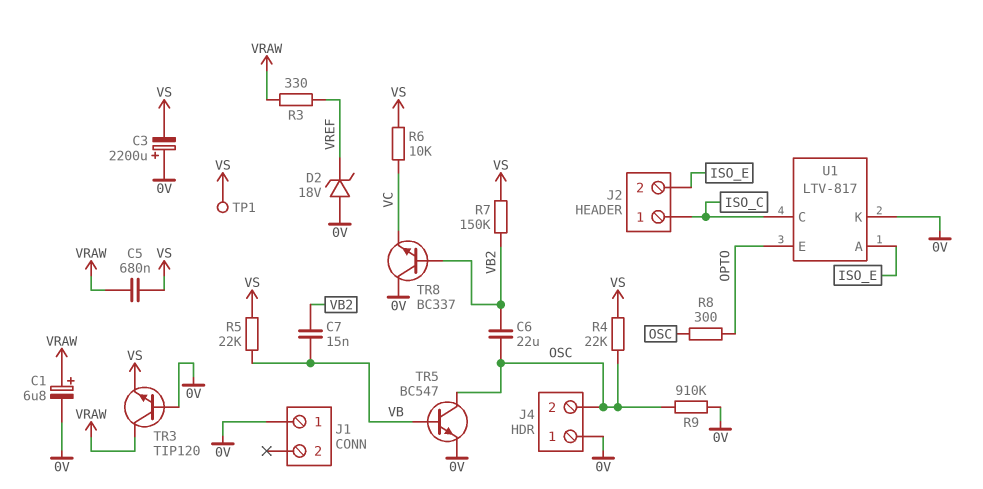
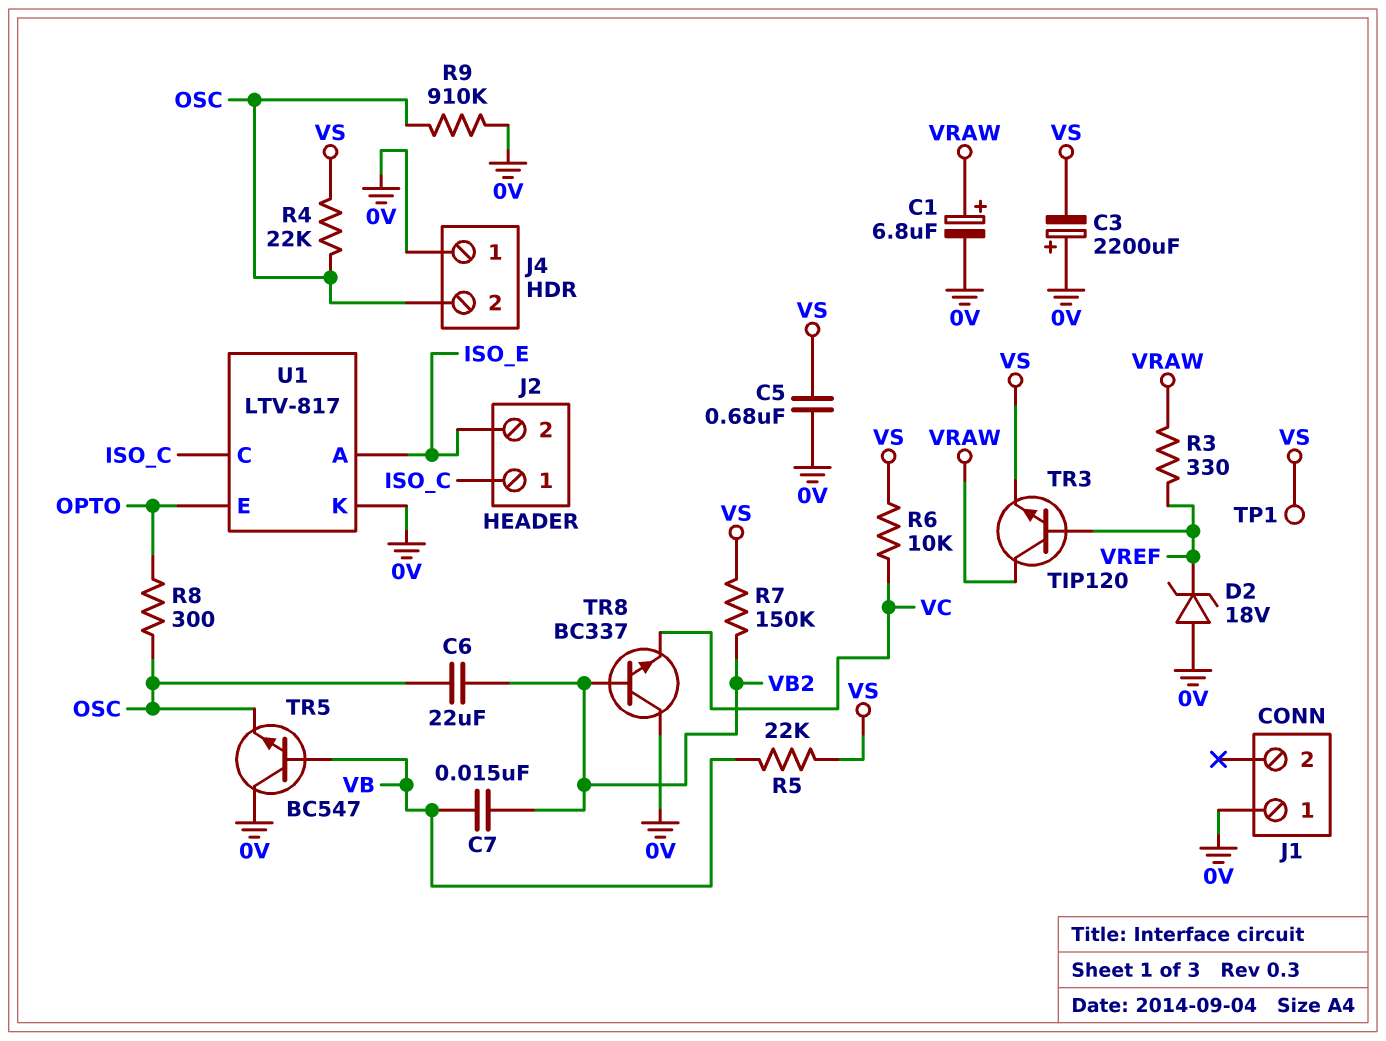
C5: 680nF (VRAW, VS) -> 680nF (0V, VS)
TR3: NPN TIP120 (B 0V, C VRAW, E VS) -> NPN TIP120 (B VREF, C VRAW, E VS)
TR5: NPN BC547 (B VB, C OSC, E 0V) -> NPN BC547 (B VB, C 0V, E OSC)

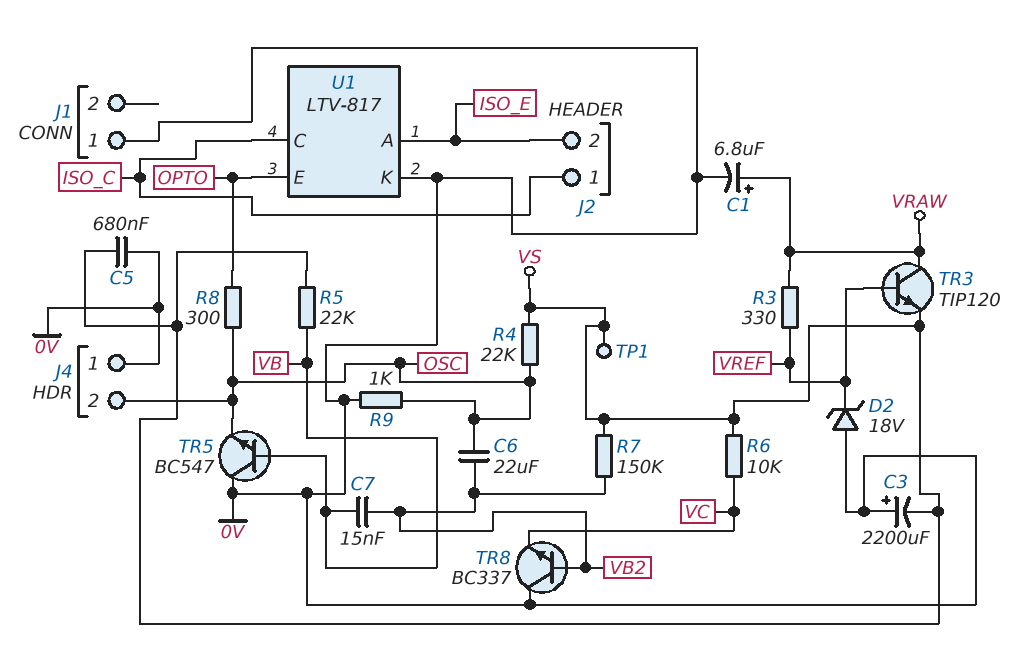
R9: 910k (0V, OSC) -> 1k (0V, OSC)

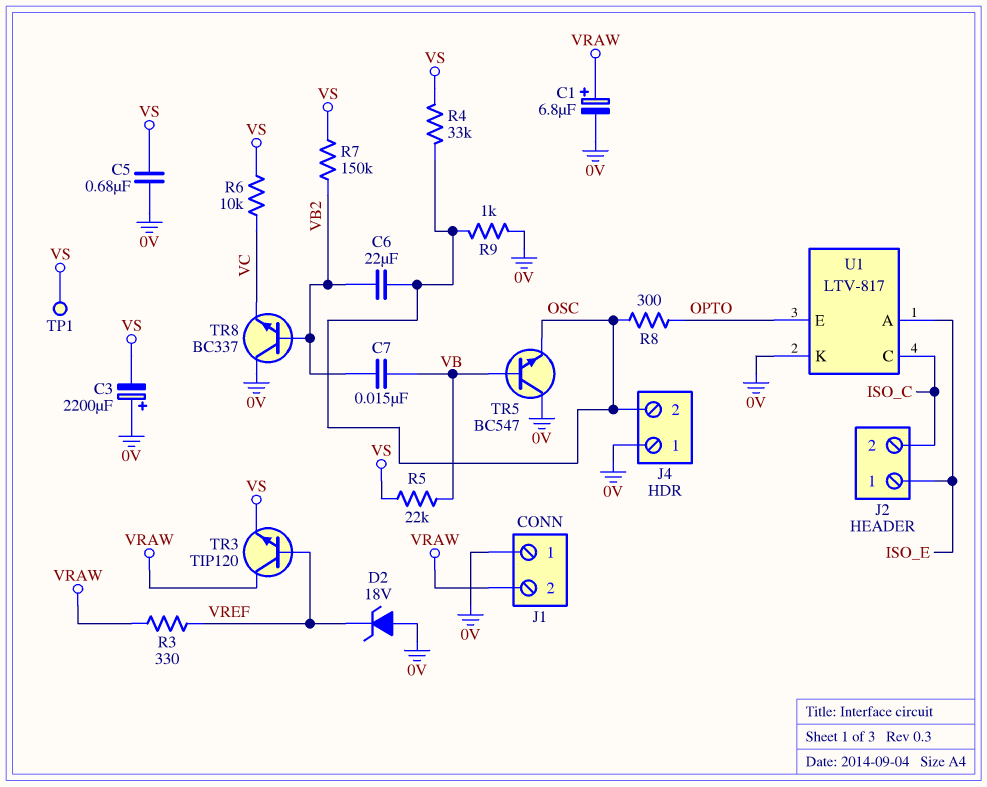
J1 pin 2: none -> VRAW
J2 pin 1: ISO_C -> ISO_E
J2 pin 2: ISO_E -> ISO_C
R4: 22k (OSC, VS) -> 33k (OSC, VS)

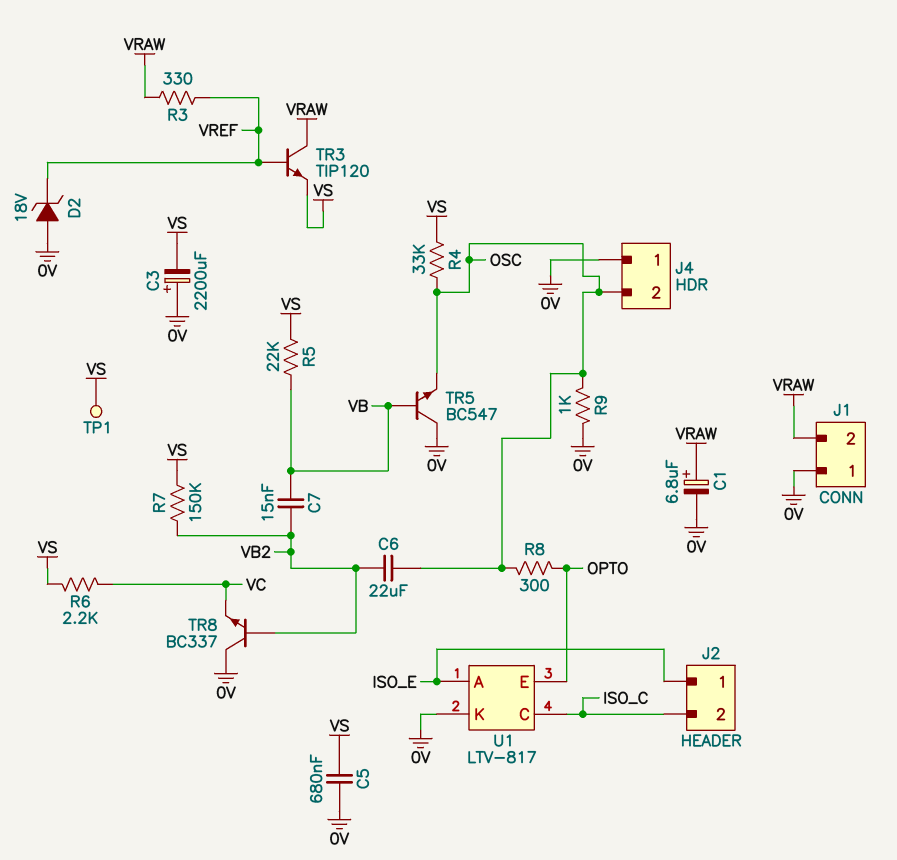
R6: 10k (VC, VS) -> 2.2k (VC, VS)

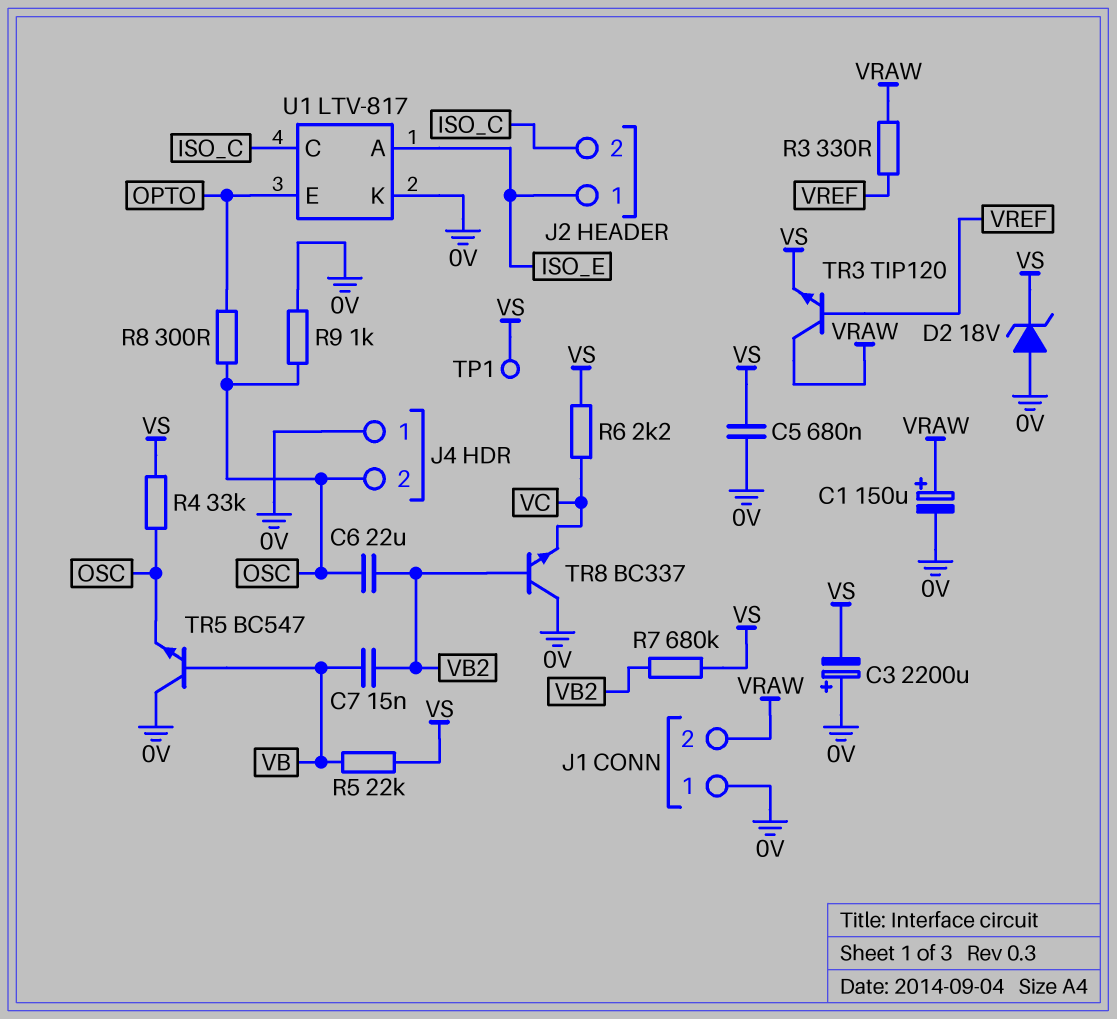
C1: 6.8uF (plus VRAW, minus 0V) -> 150uF (plus VRAW, minus 0V)
D2: zener 18V (A 0V, K VREF) -> zener 18V (A 0V, K VS)
R7: 150k (VB2, VS) -> 680k (VB2, VS)

